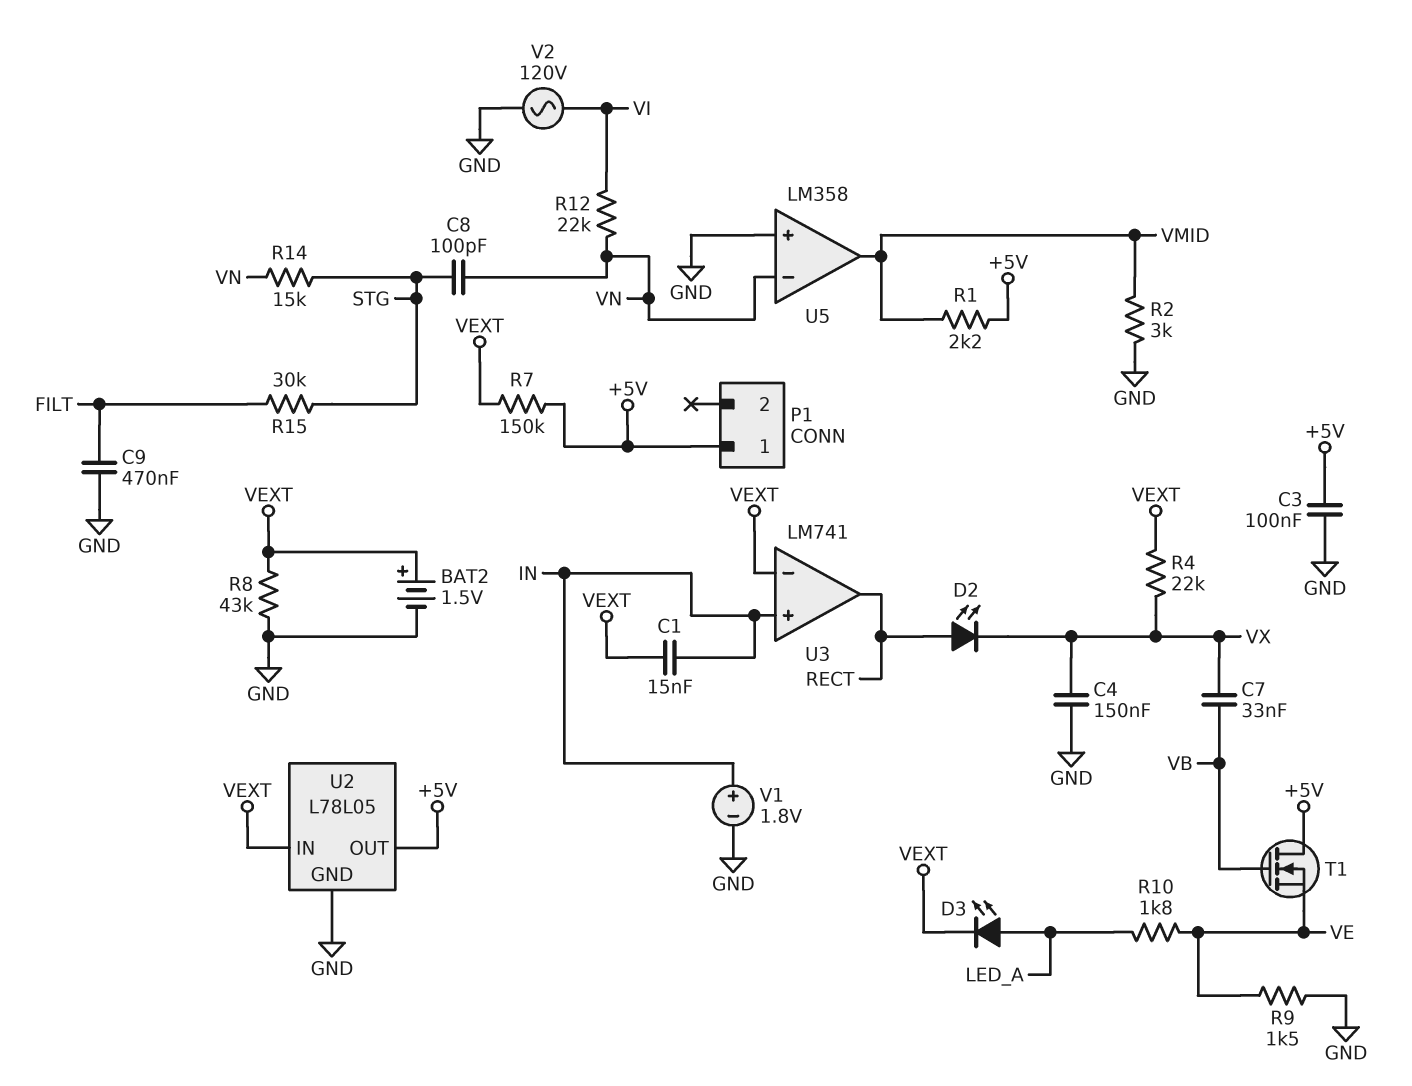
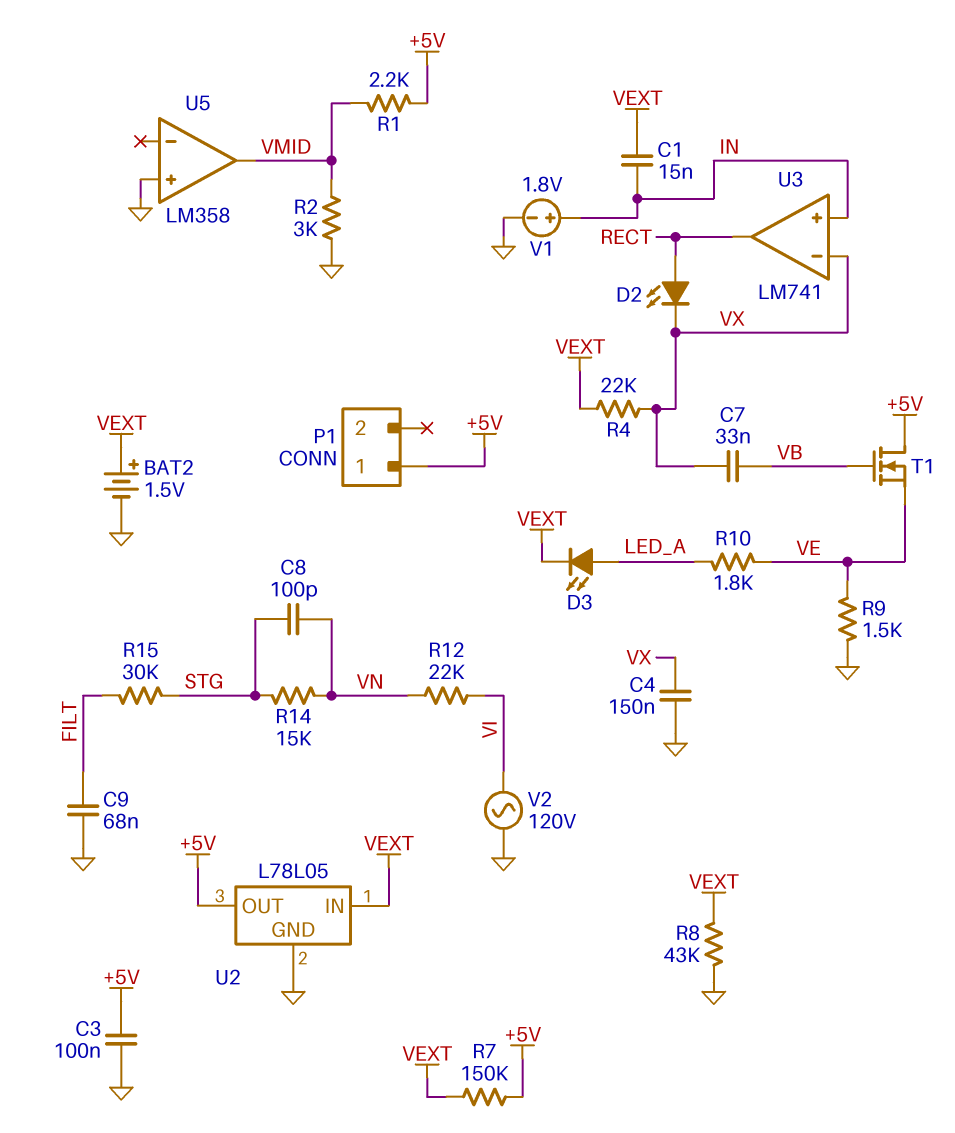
C9: 470nF (FILT, GND) -> 68nF (FILT, GND)
U3 pin in-: VEXT -> VX
U5 pin in-: VN -> none

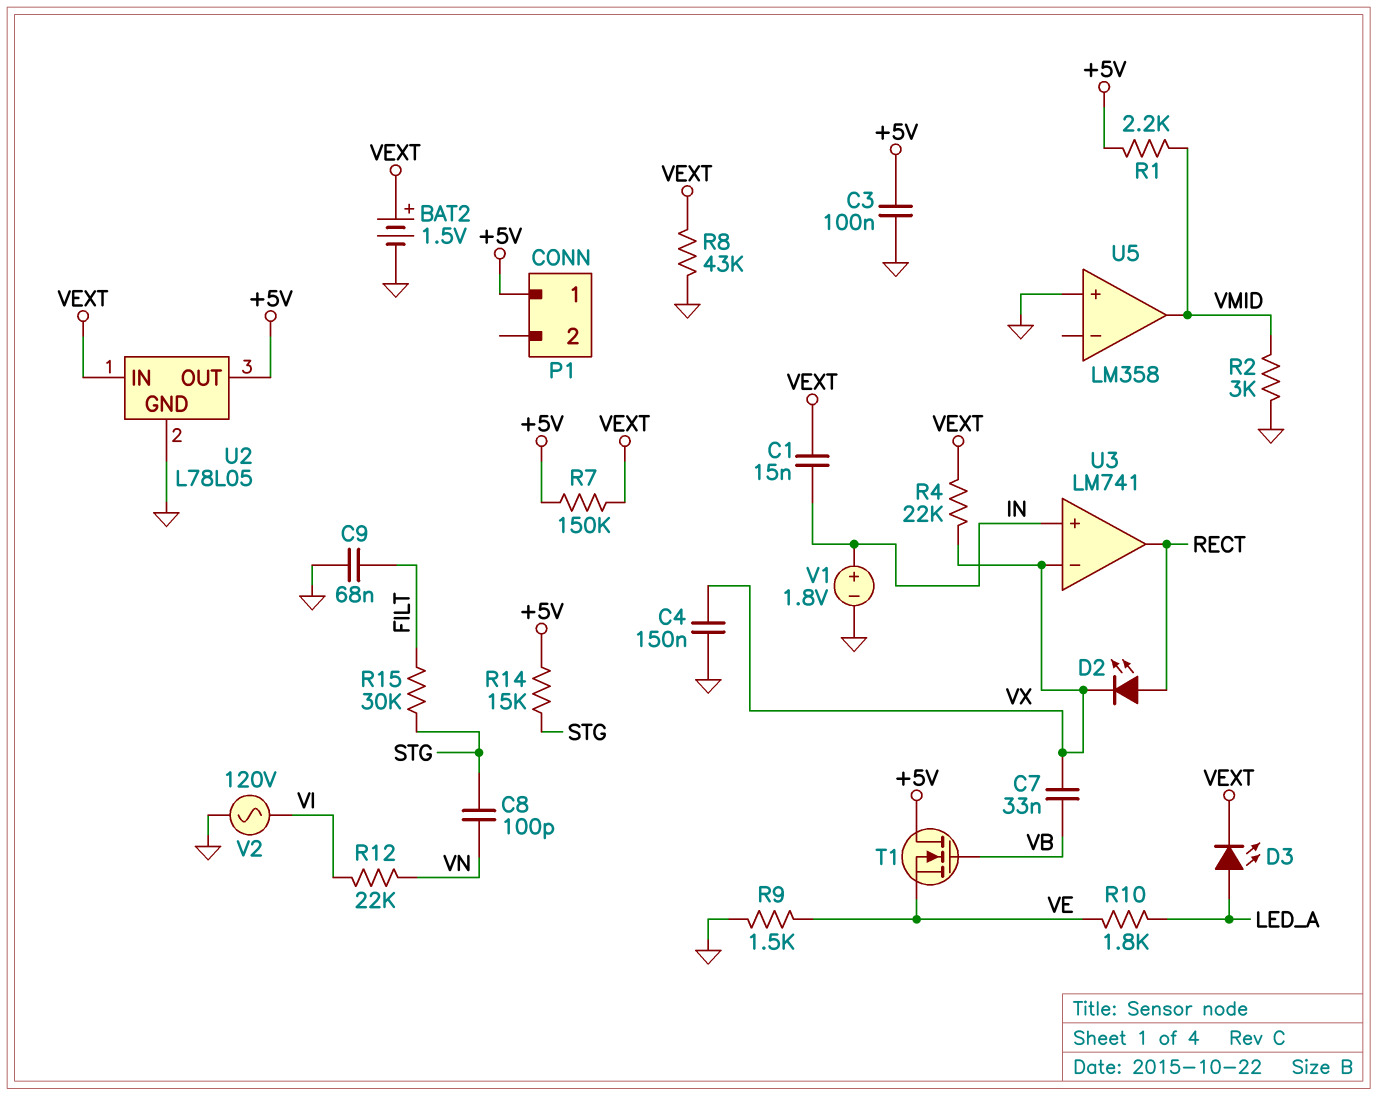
R14: 15k (STG, VN) -> 15k (+5V, STG)

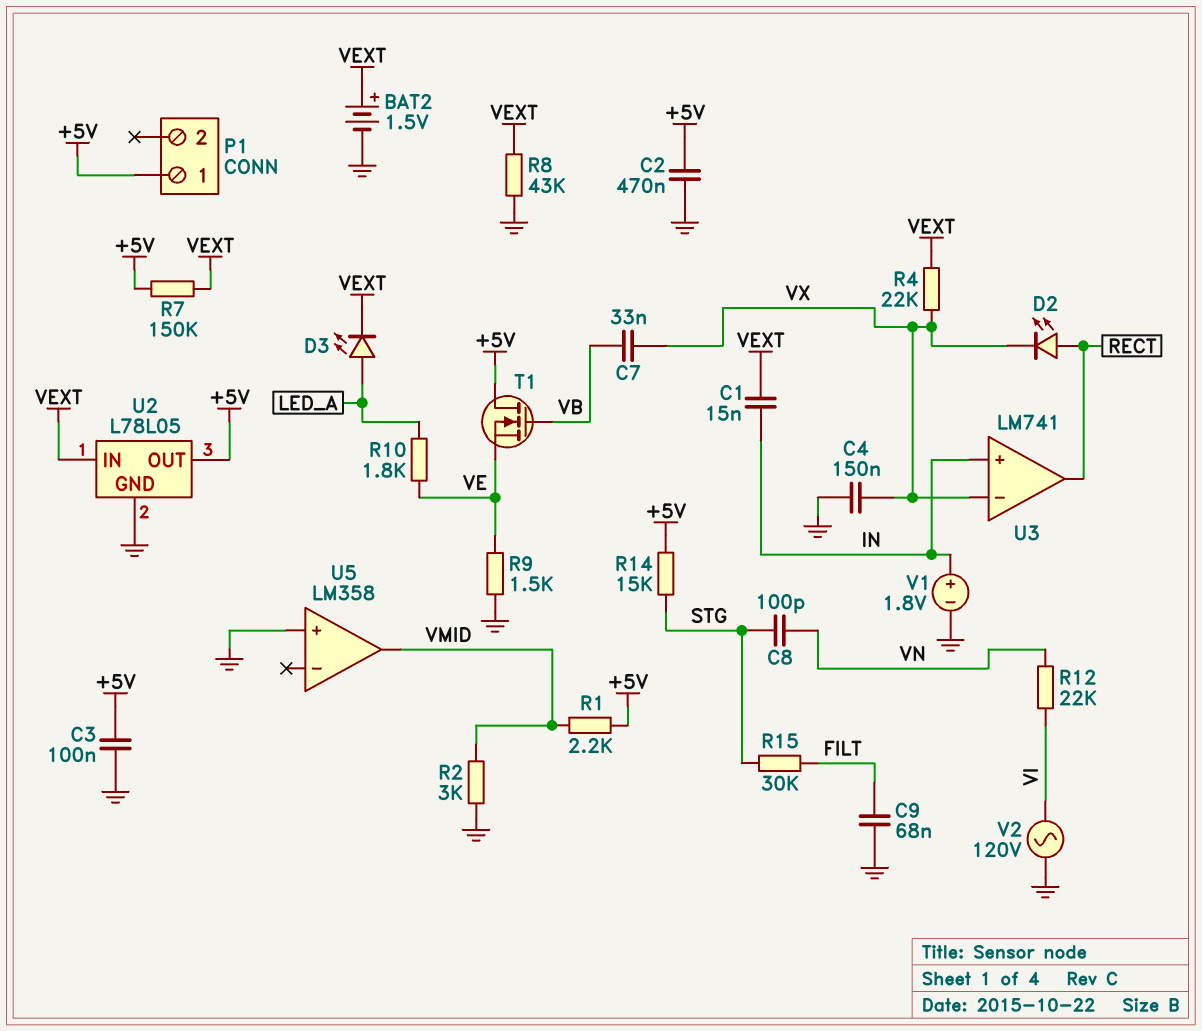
C2: none -> 470nF (+5V, GND)

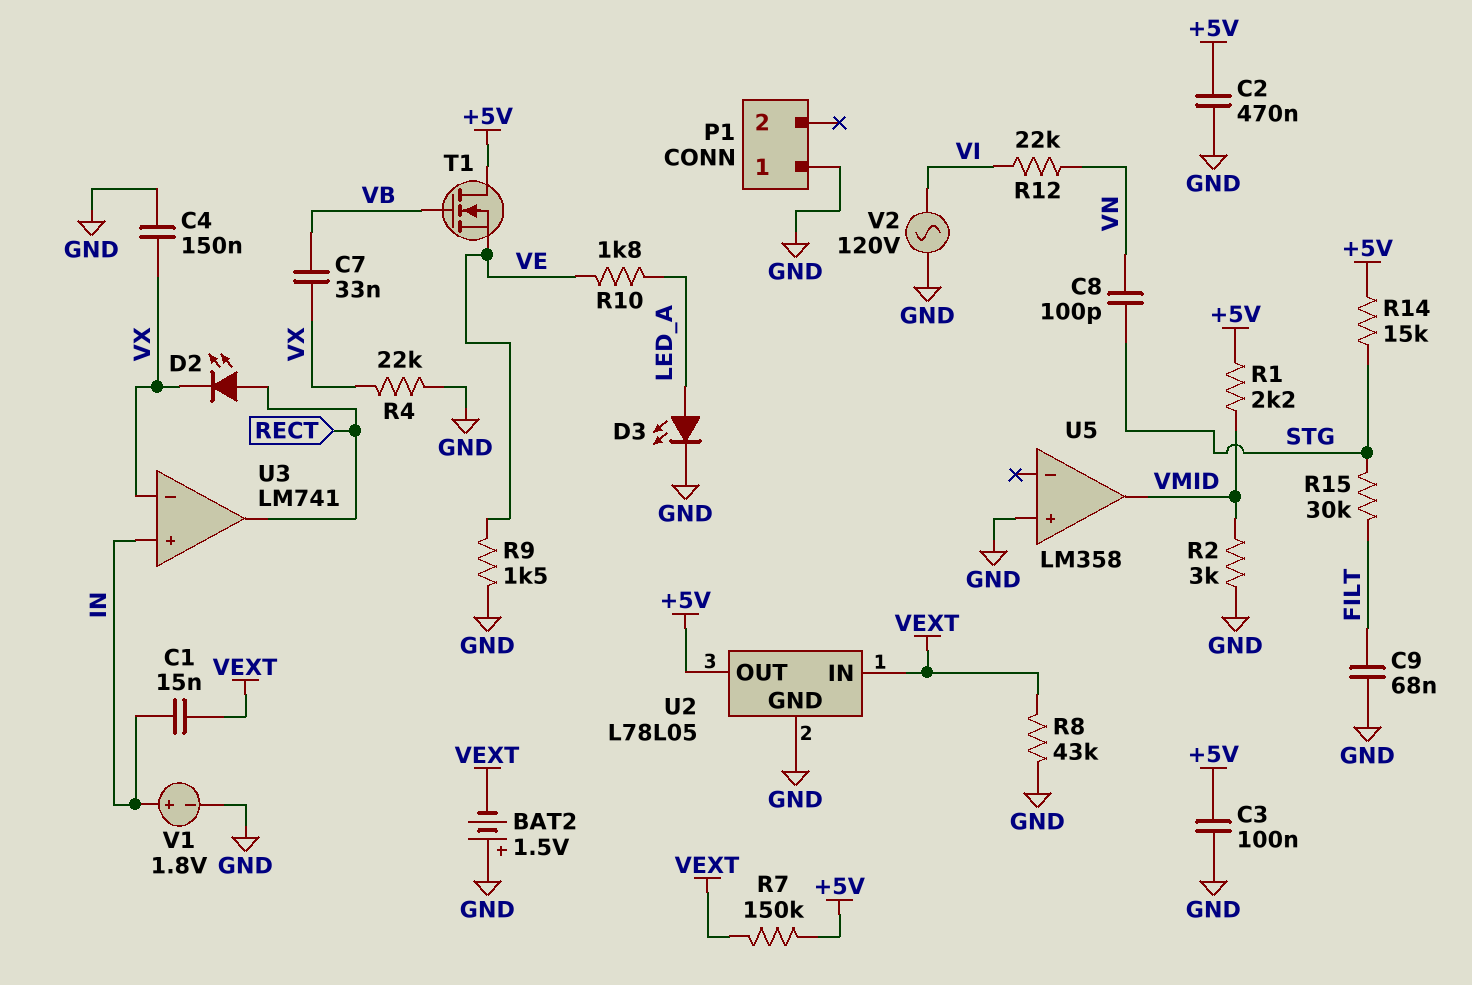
BAT2: 1.5V (plus VEXT, minus GND) -> 1.5V (plus GND, minus VEXT)
D3: LED (A LED_A, K VEXT) -> LED (A LED_A, K GND)
P1 pin 1: +5V -> GND
R4: 22k (VEXT, VX) -> 22k (GND, VX)

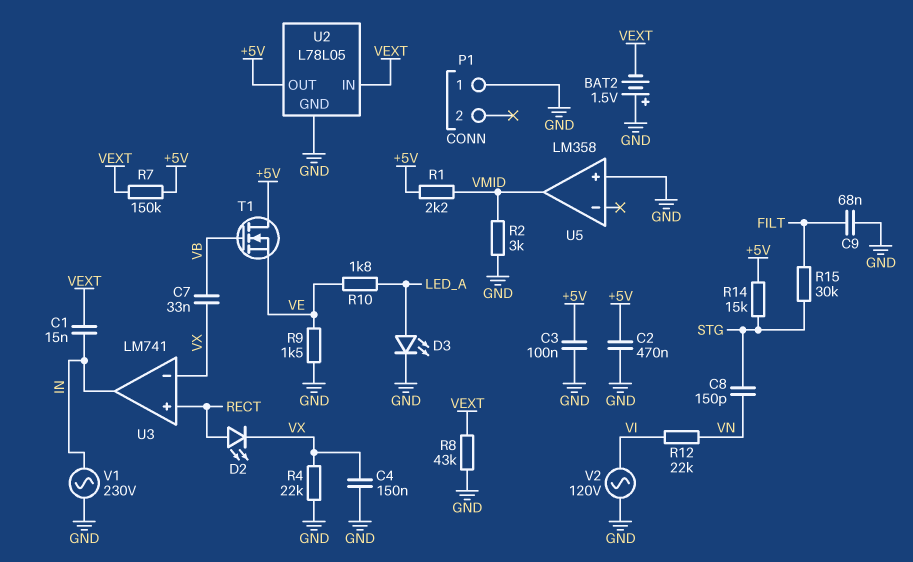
C8: 100pF (STG, VN) -> 150pF (STG, VN)
U3 pin in+: IN -> RECT
U3 pin out: RECT -> IN
V1: 1.8V (plus IN, minus GND) -> AC 230V (GND, IN)

